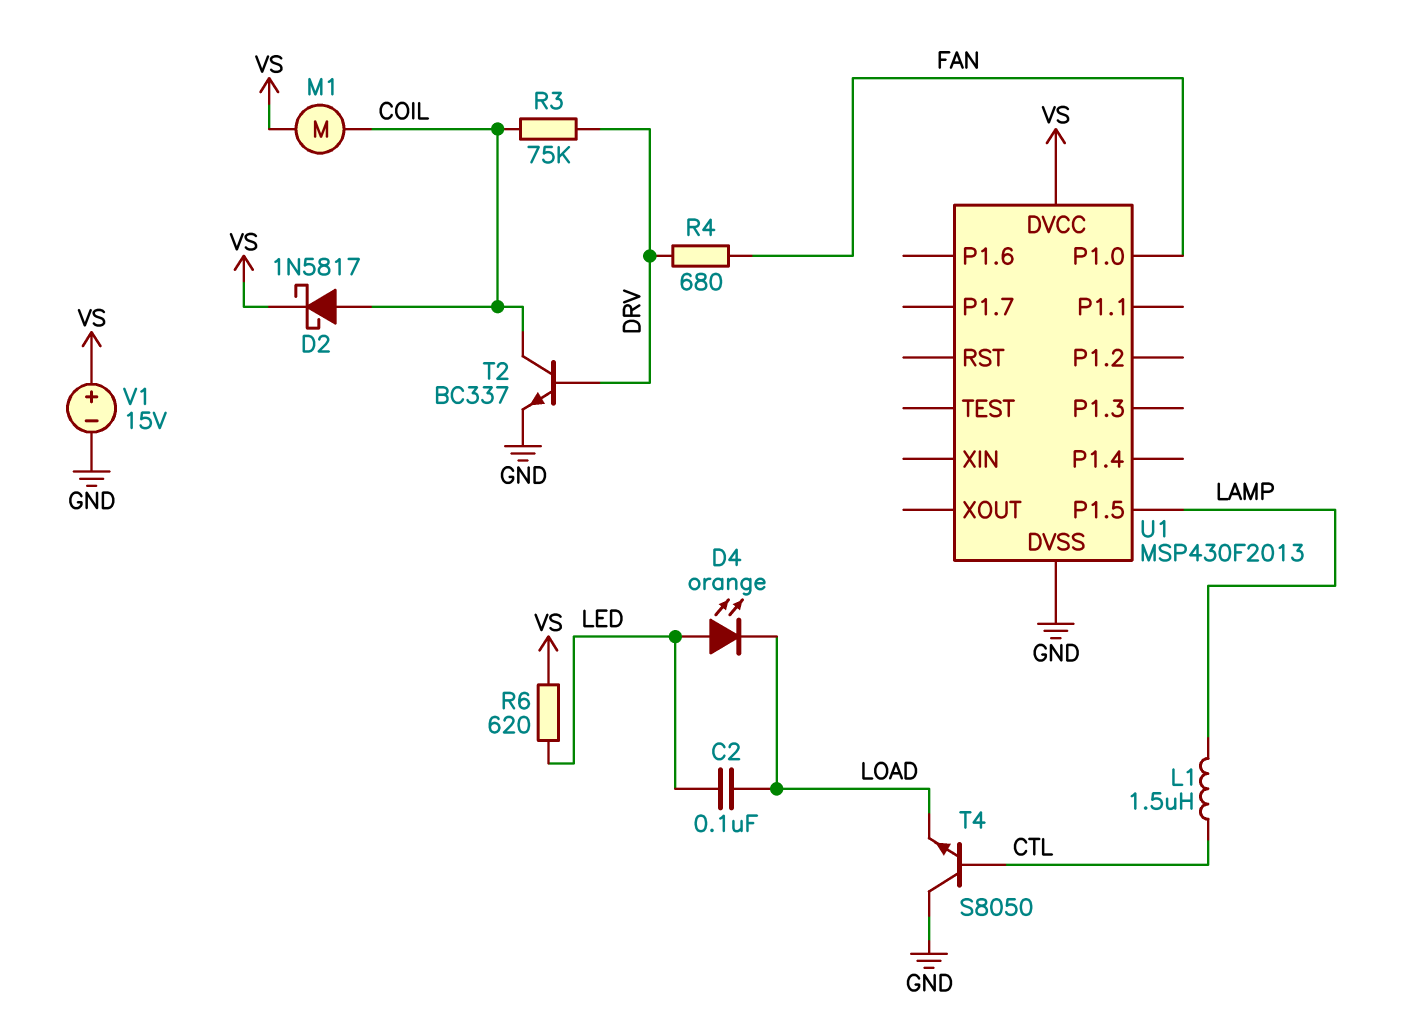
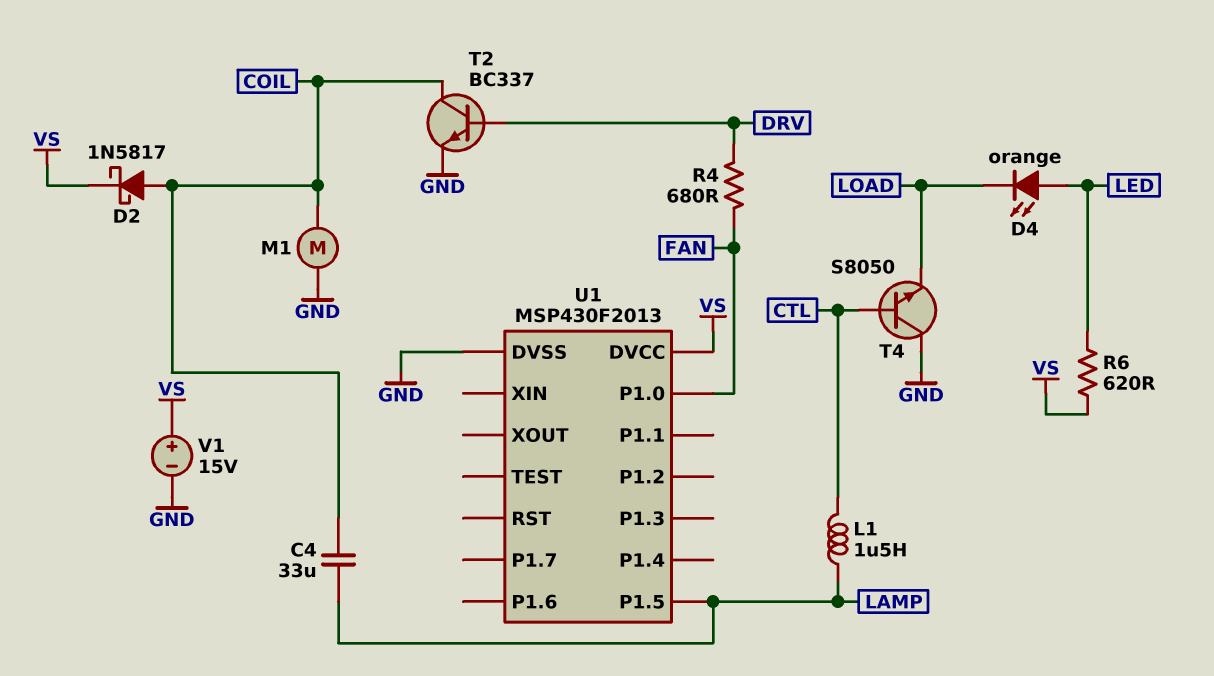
C2: 100nF (LED, LOAD) -> none
C4: none -> 33uF (COIL, LAMP)
M1: motor (COIL, VS) -> motor (COIL, GND)
R3: 75k (COIL, DRV) -> none

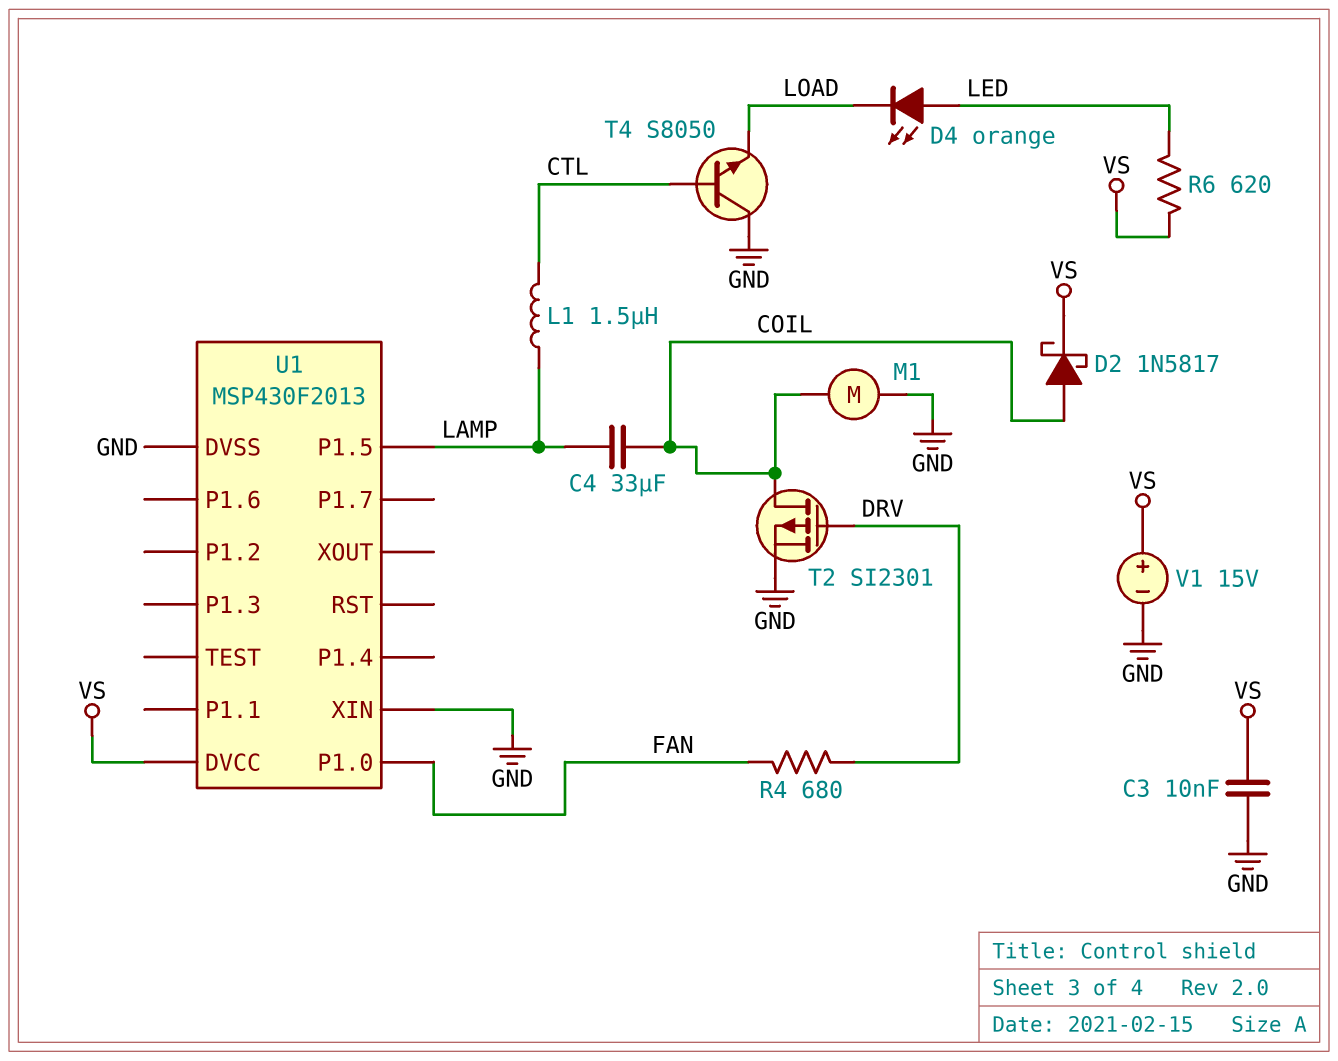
C3: none -> 10nF (GND, VS)
T2: NPN BC337 (B DRV, C COIL, E GND) -> PMOS SI2301 (G DRV, D COIL, S GND)
U1 pin XIN: none -> GND

